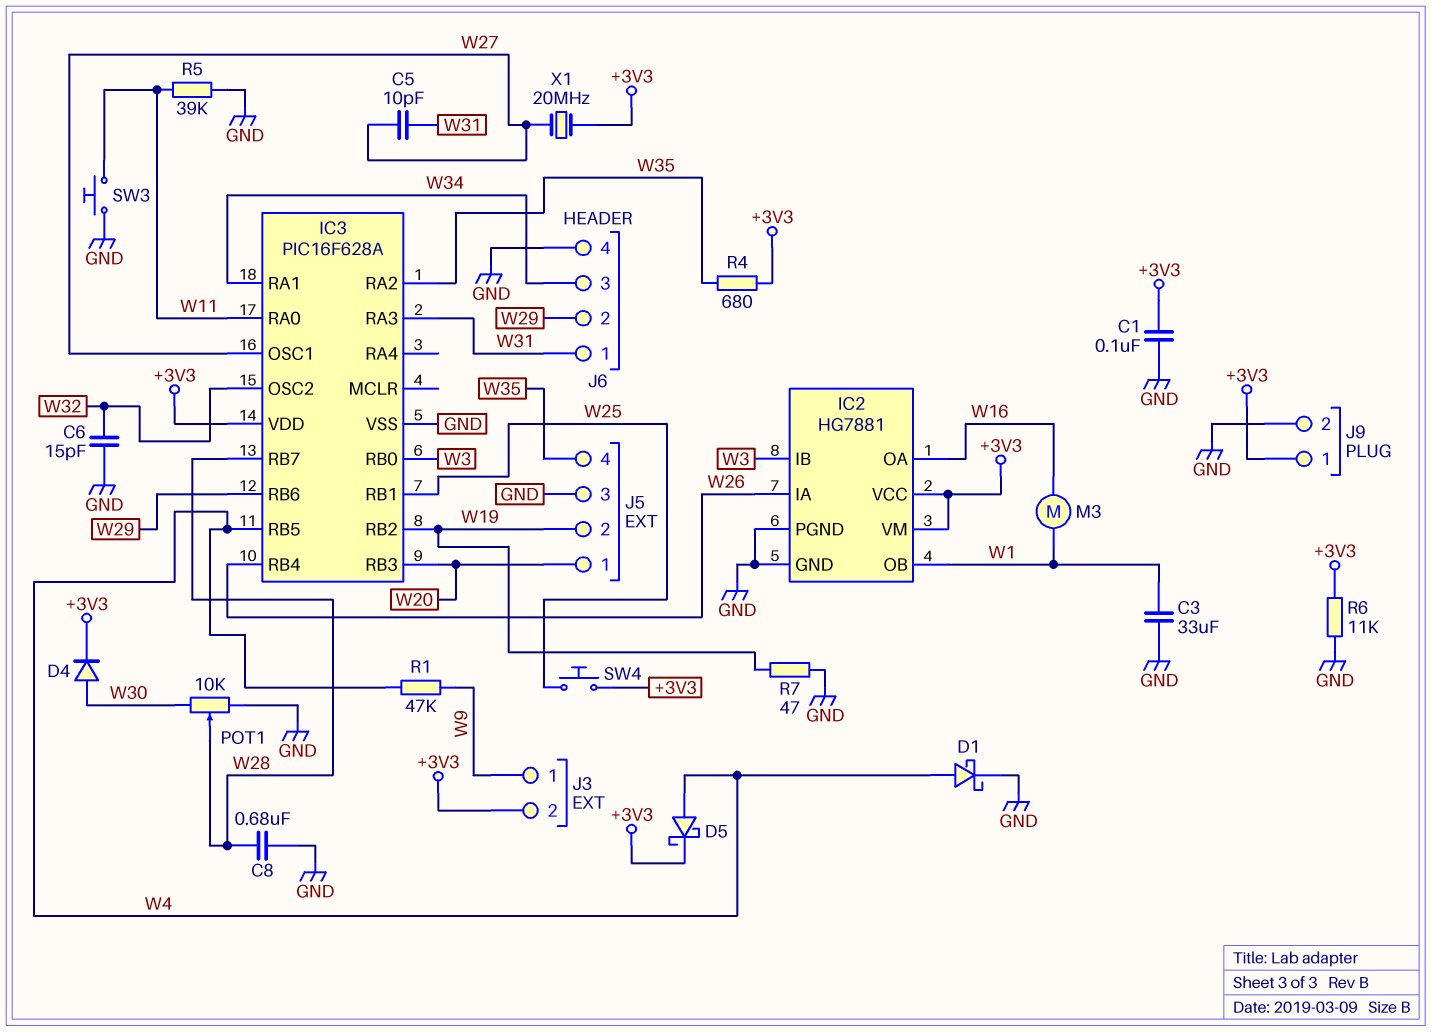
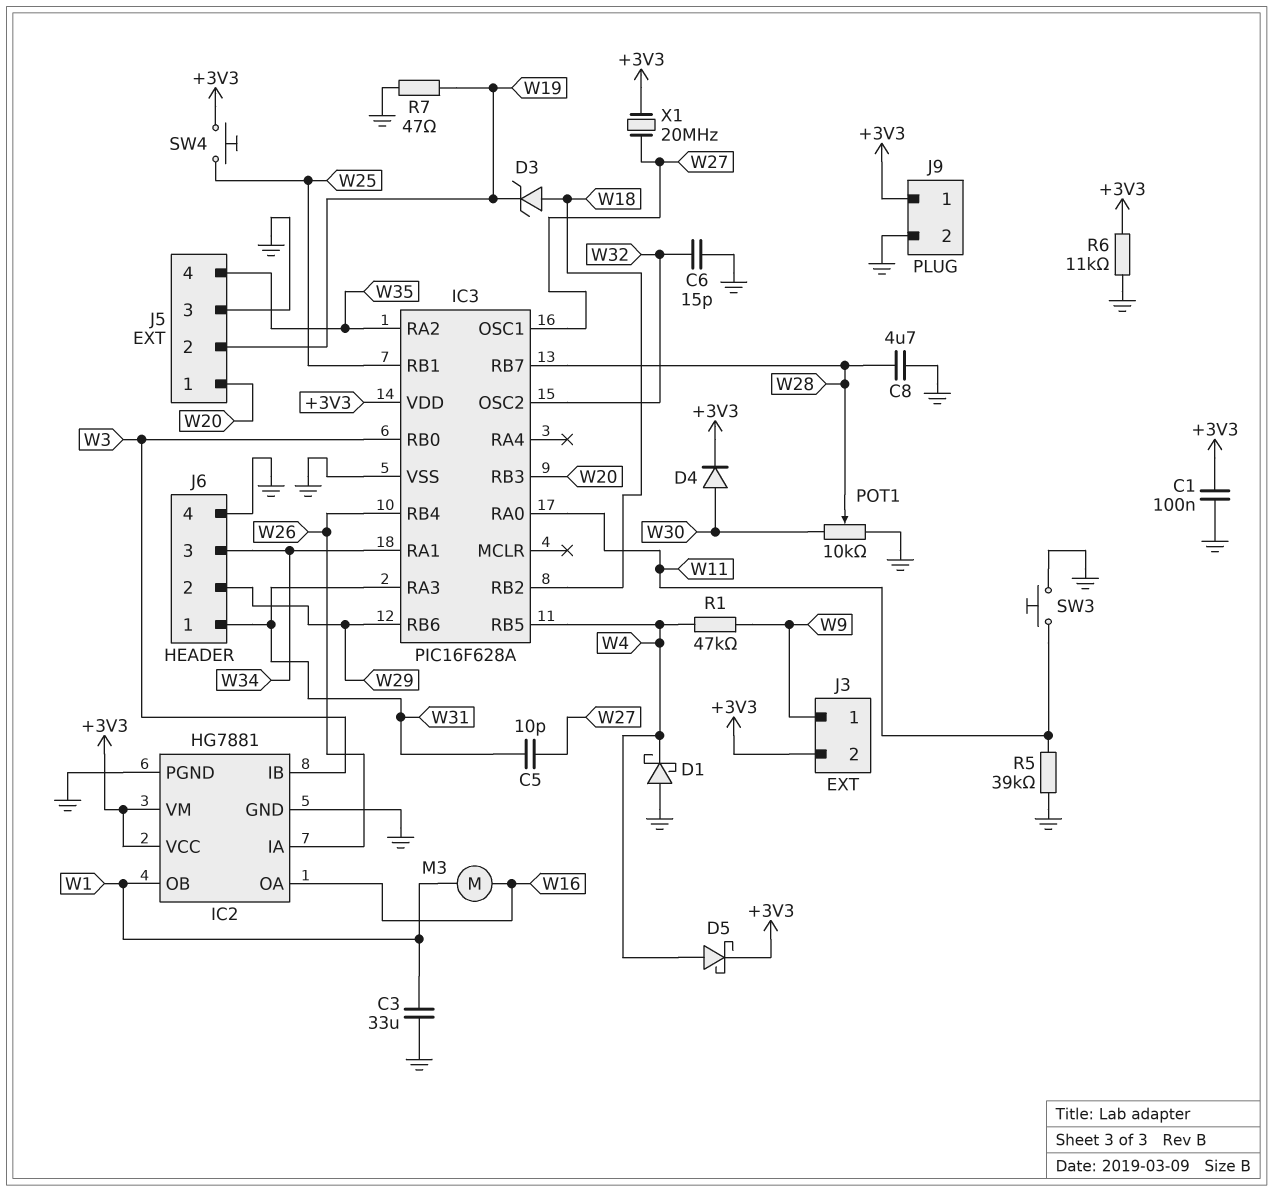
C8: 680nF (GND, W28) -> 4.7uF (GND, W28)
D1: schottky (A W4, K GND) -> schottky (A GND, K W4)
D3: none -> zener (A W18, K W19)
IC3 pin RB2: W19 -> W18
R4: 680 (+3V3, W35) -> none

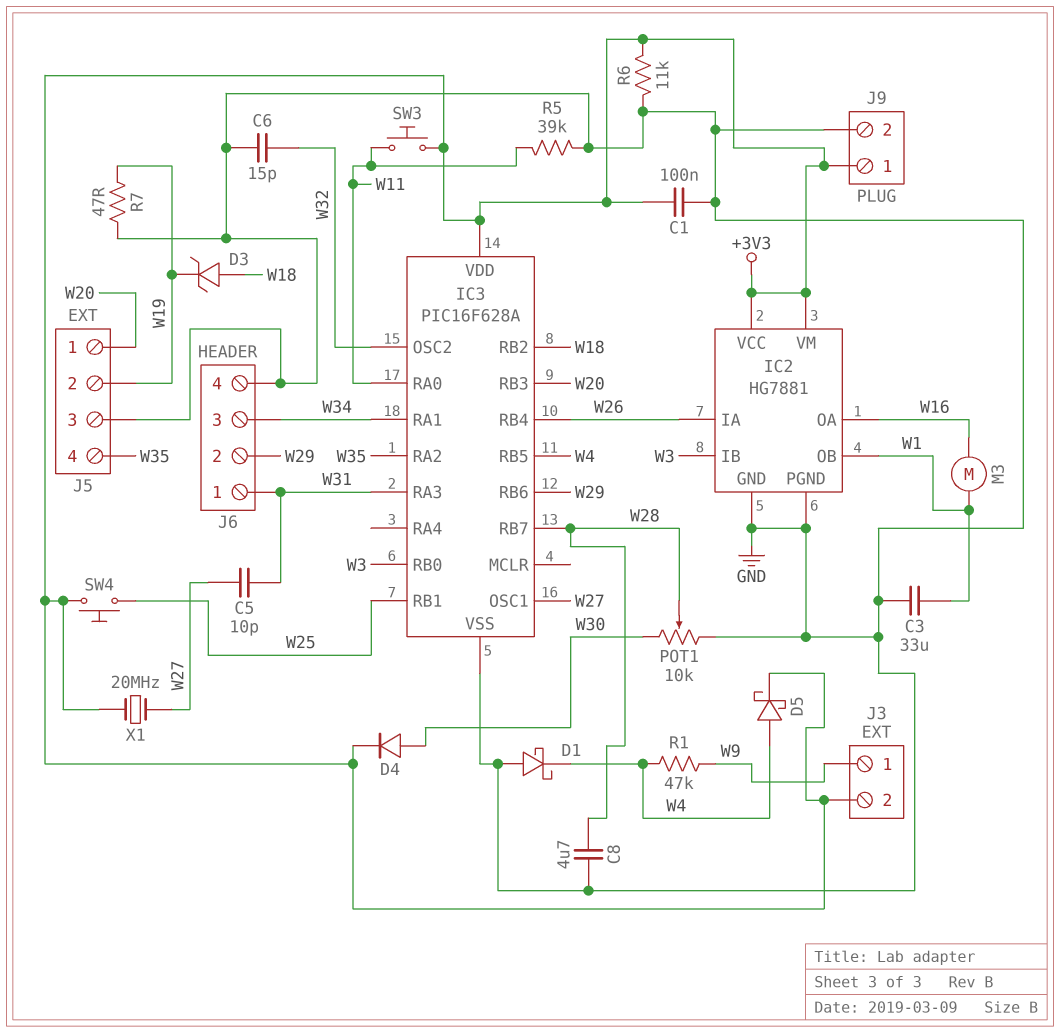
SW3: button (GND, W11) -> button (+3V3, W11)

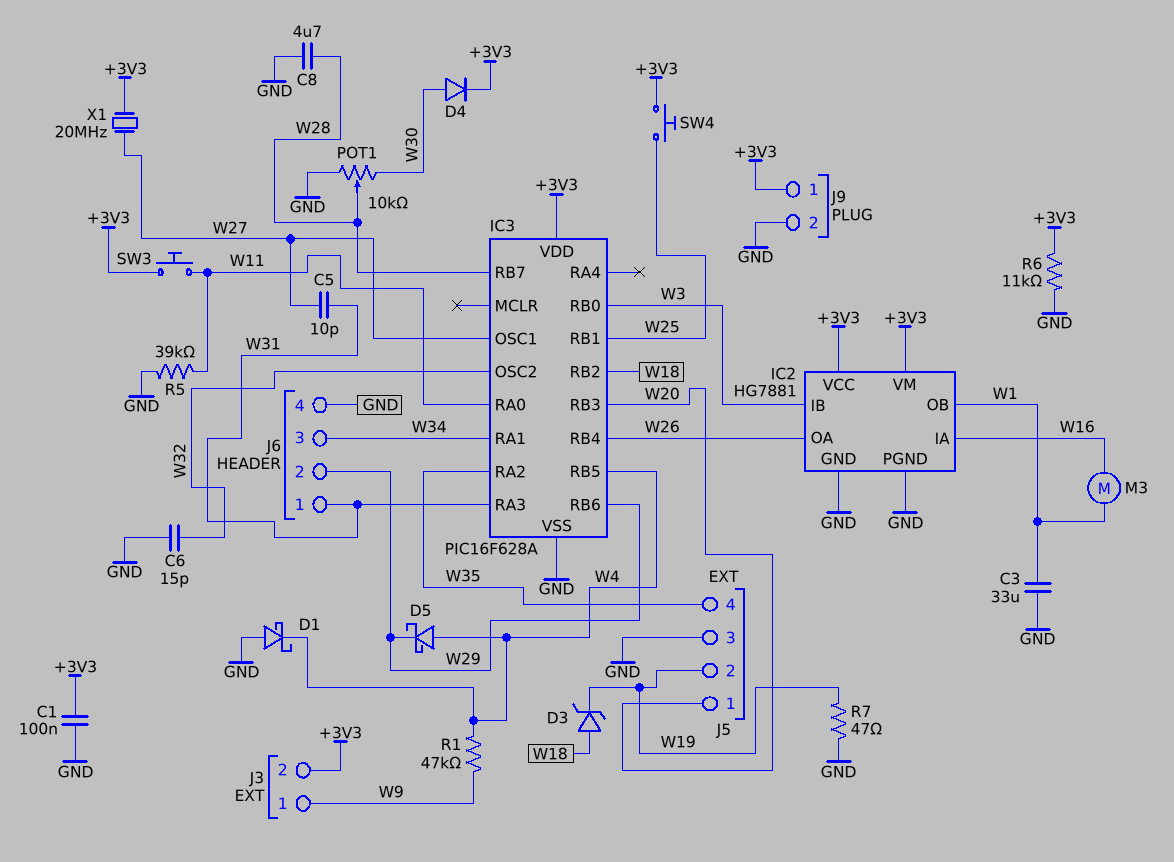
D5: schottky (A W4, K +3V3) -> schottky (A W4, K W29)
IC2 pin IA: W26 -> W16
IC2 pin OA: W16 -> W26

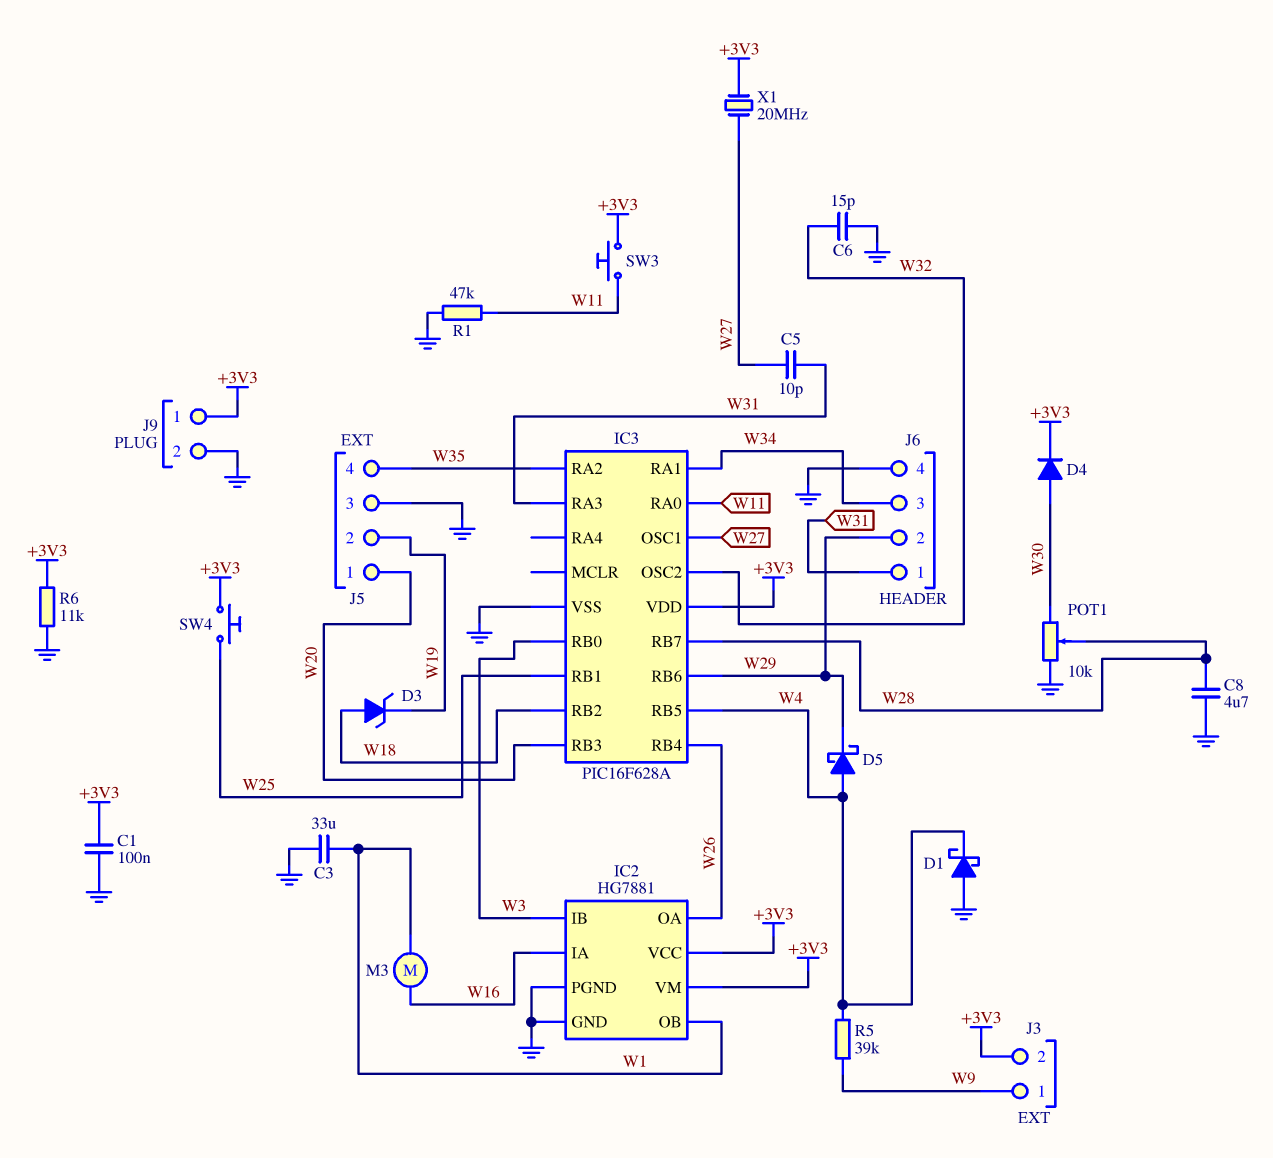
R1: 47k (W4, W9) -> 47k (GND, W11)
R5: 39k (GND, W11) -> 39k (W4, W9)
R7: 47 (GND, W19) -> none

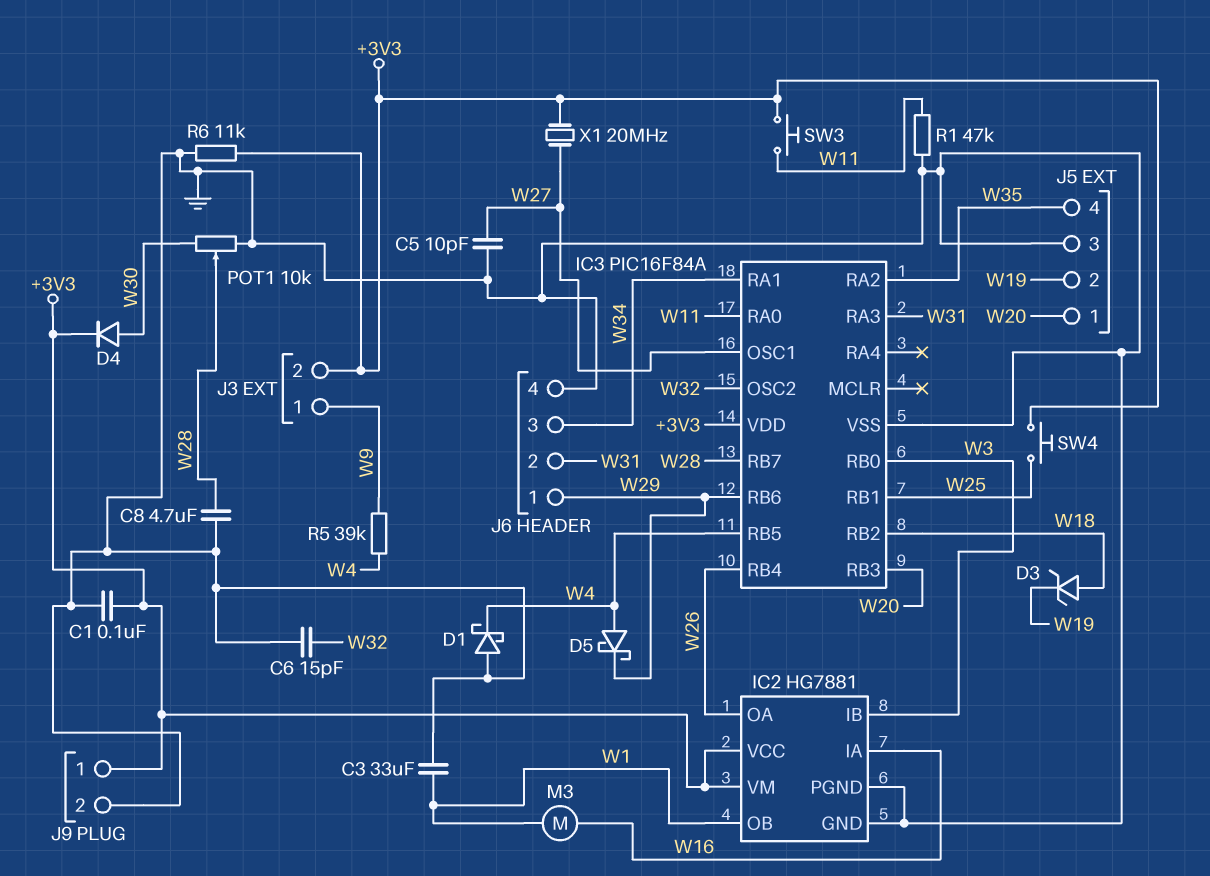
C5: 10pF (W27, W31) -> 10pF (GND, W27)
IC3: PIC16F628A -> PIC16F84A
J6 pin 1: W31 -> W29
J6 pin 2: W29 -> W31

